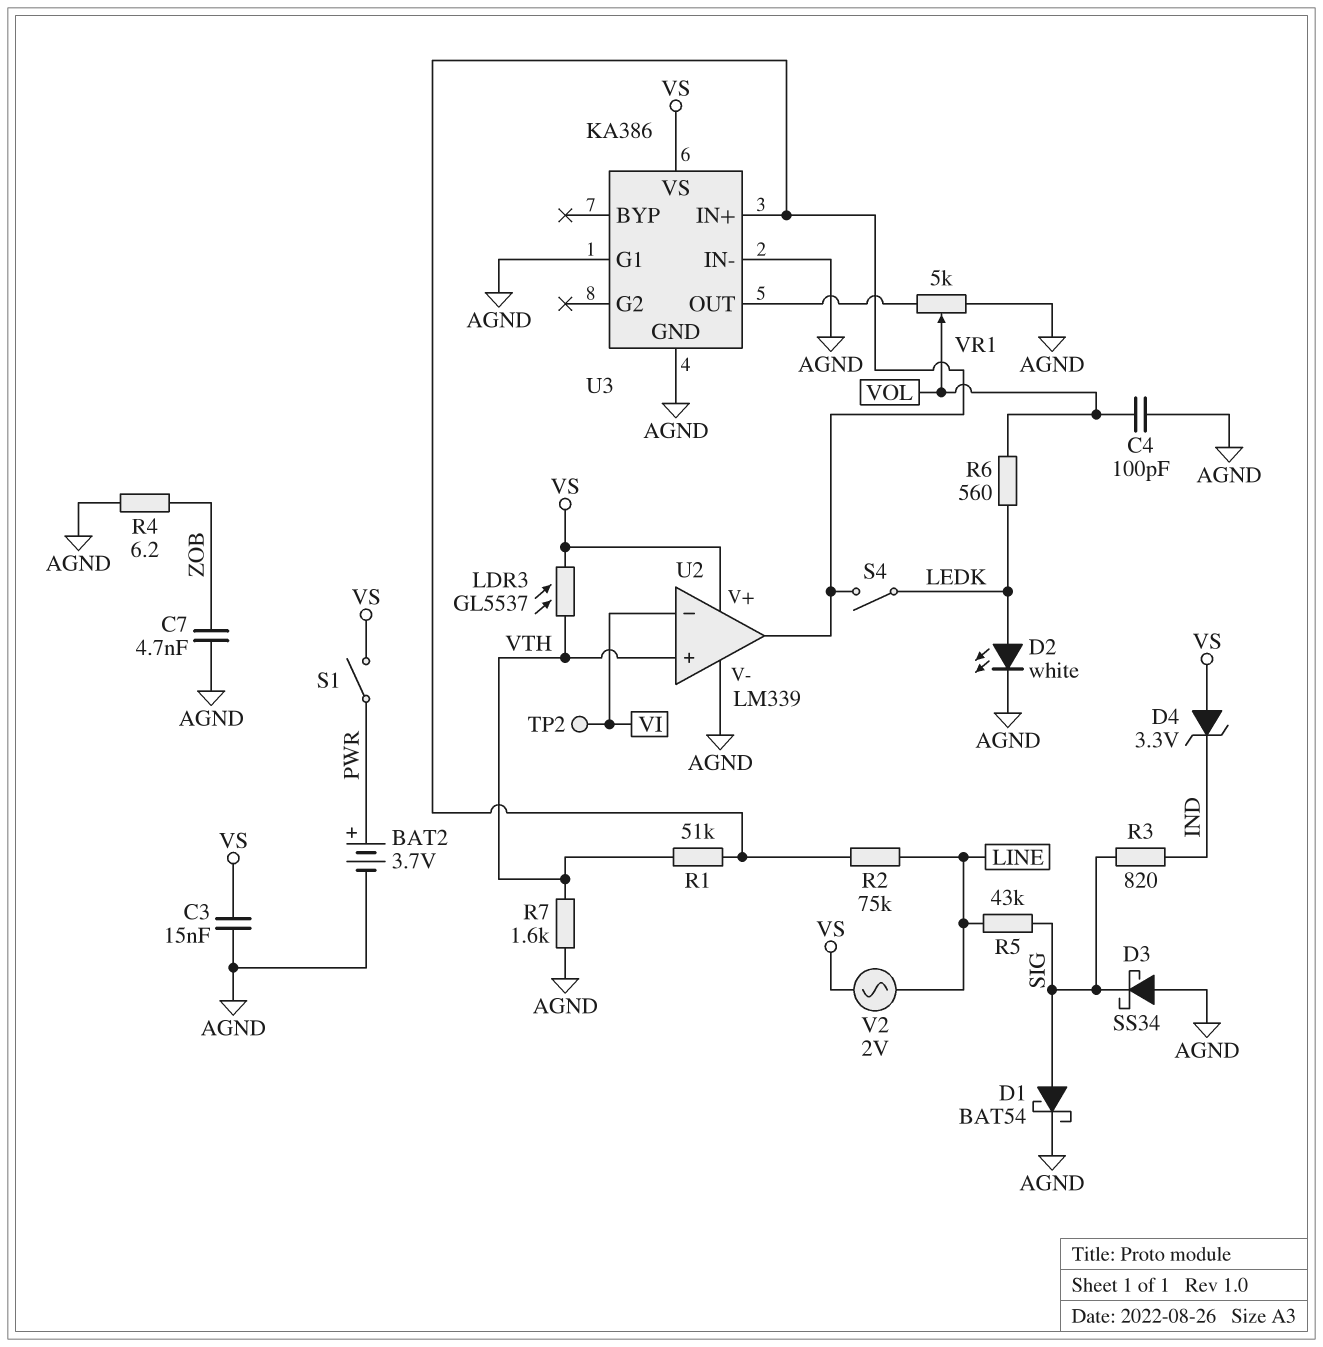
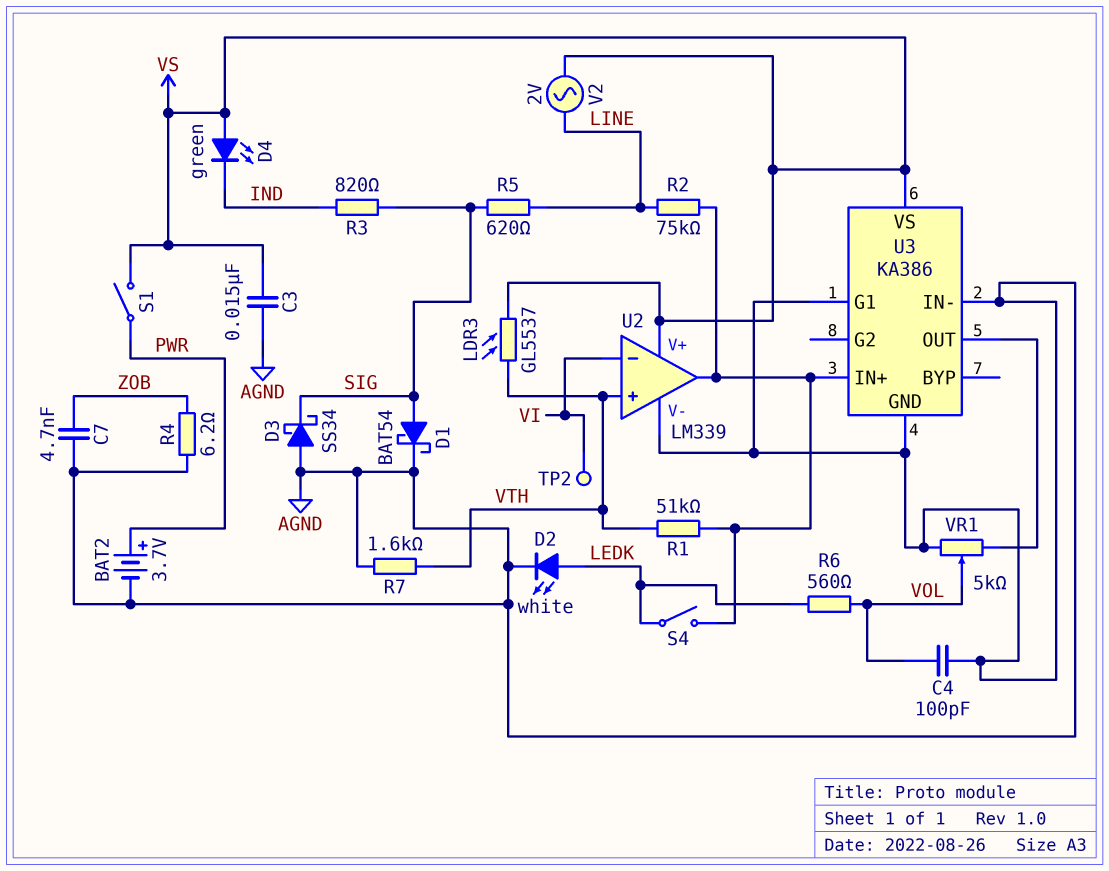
D4: zener 3.3V (A VS, K IND) -> LED green (A VS, K IND)
R5: 43k (LINE, SIG) -> 620 (LINE, SIG)

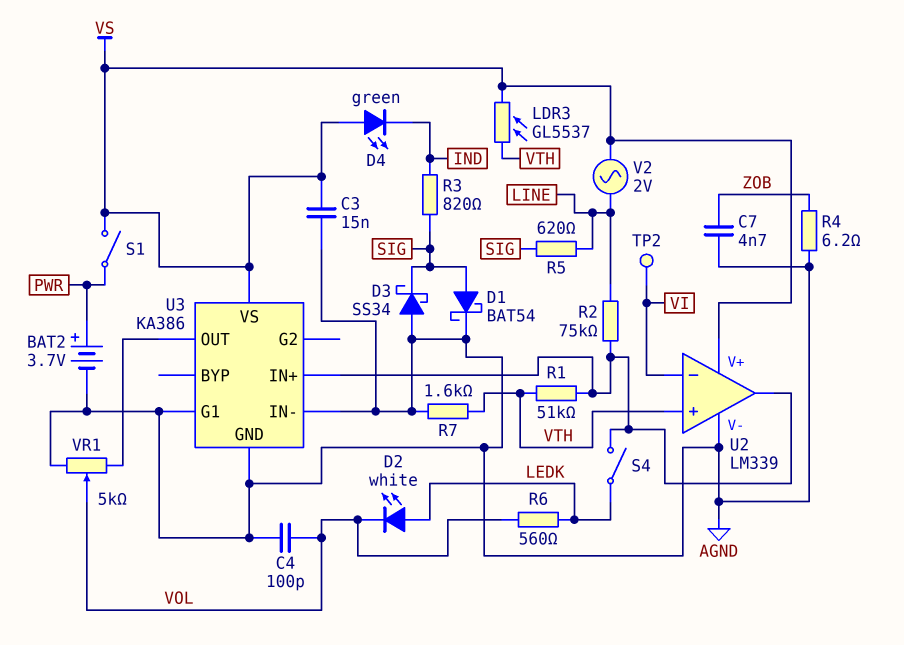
D2: LED white (A LEDK, K AGND) -> LED white (A LEDK, K VOL)

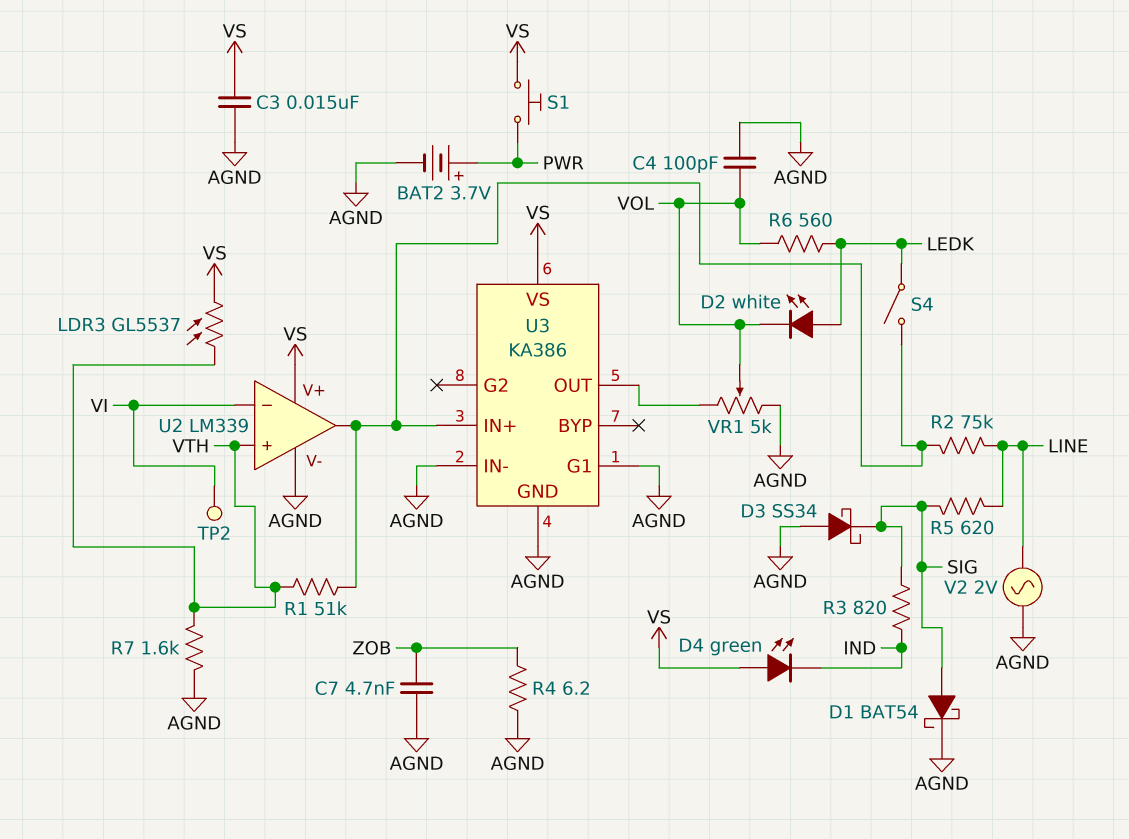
S1: switch (PWR, VS) -> button (PWR, VS)
V2: AC 2V (LINE, VS) -> AC 2V (AGND, LINE)

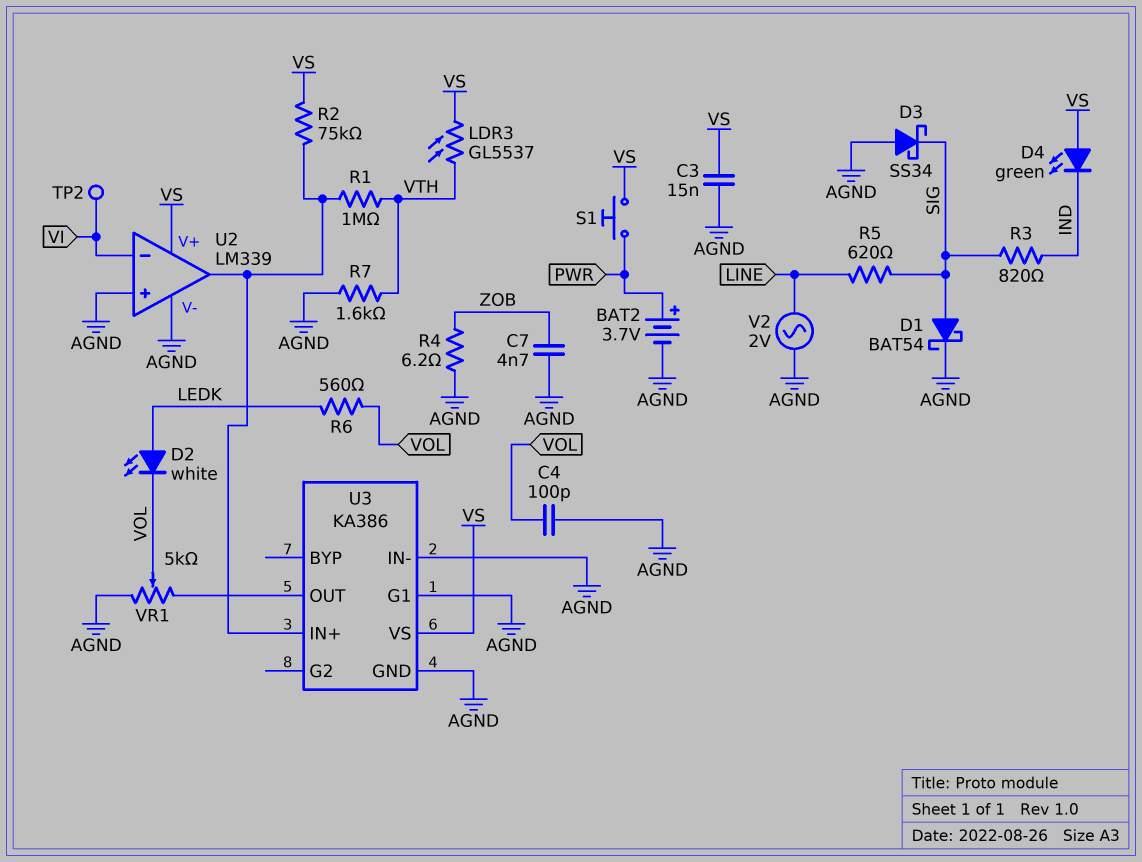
R1: 51k (U2/out, VTH) -> 1M (U2/out, VTH)
R2: 75k (LINE, U2/out) -> 75k (U2/out, VS)
S4: switch (LEDK, U2/out) -> none
U2 pin in+: VTH -> AGND

